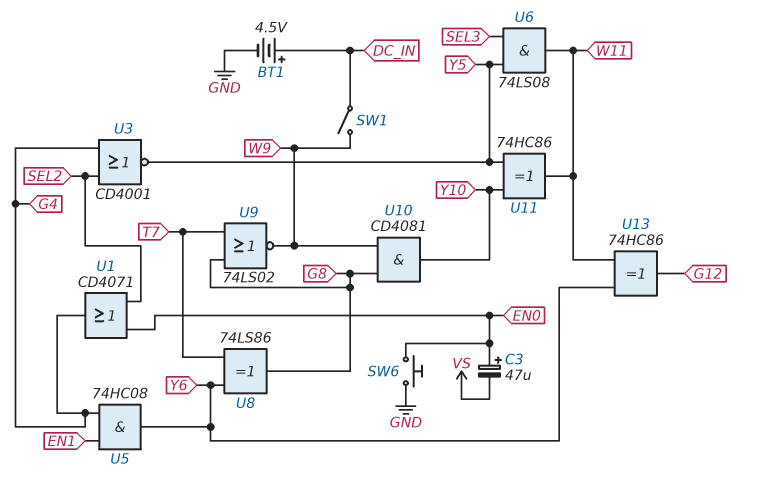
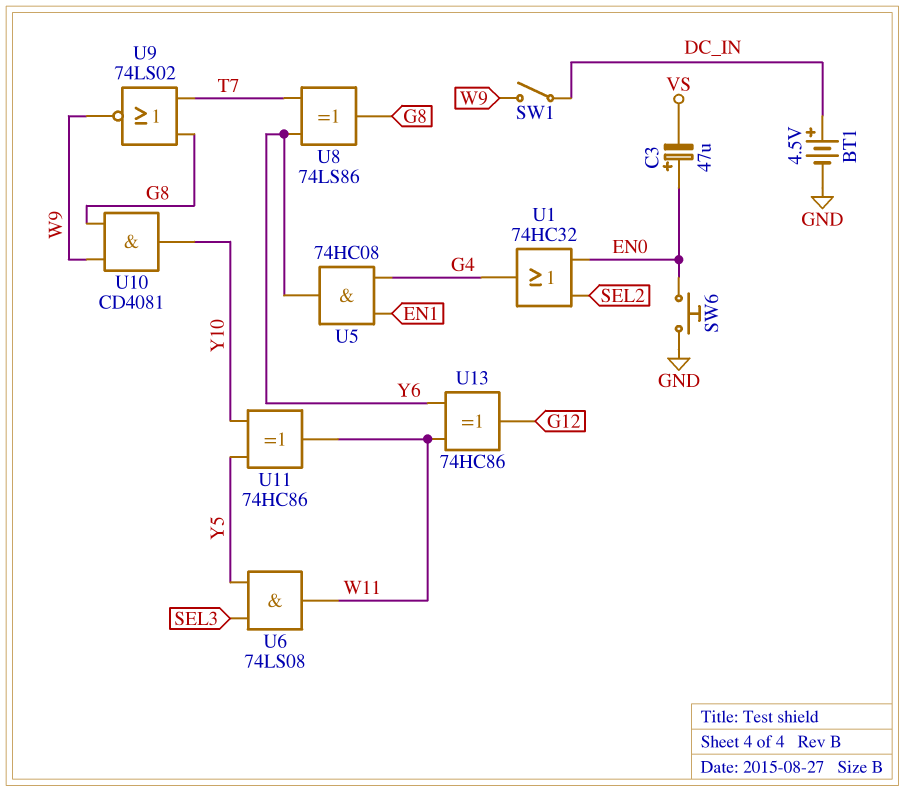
U1: OR CD4071 (in EN0, in SEL2, out G4) -> OR 74HC32 (in EN0, in SEL2, out G4)
U3: NOR CD4001 (in G4, in SEL2, out Y5) -> none

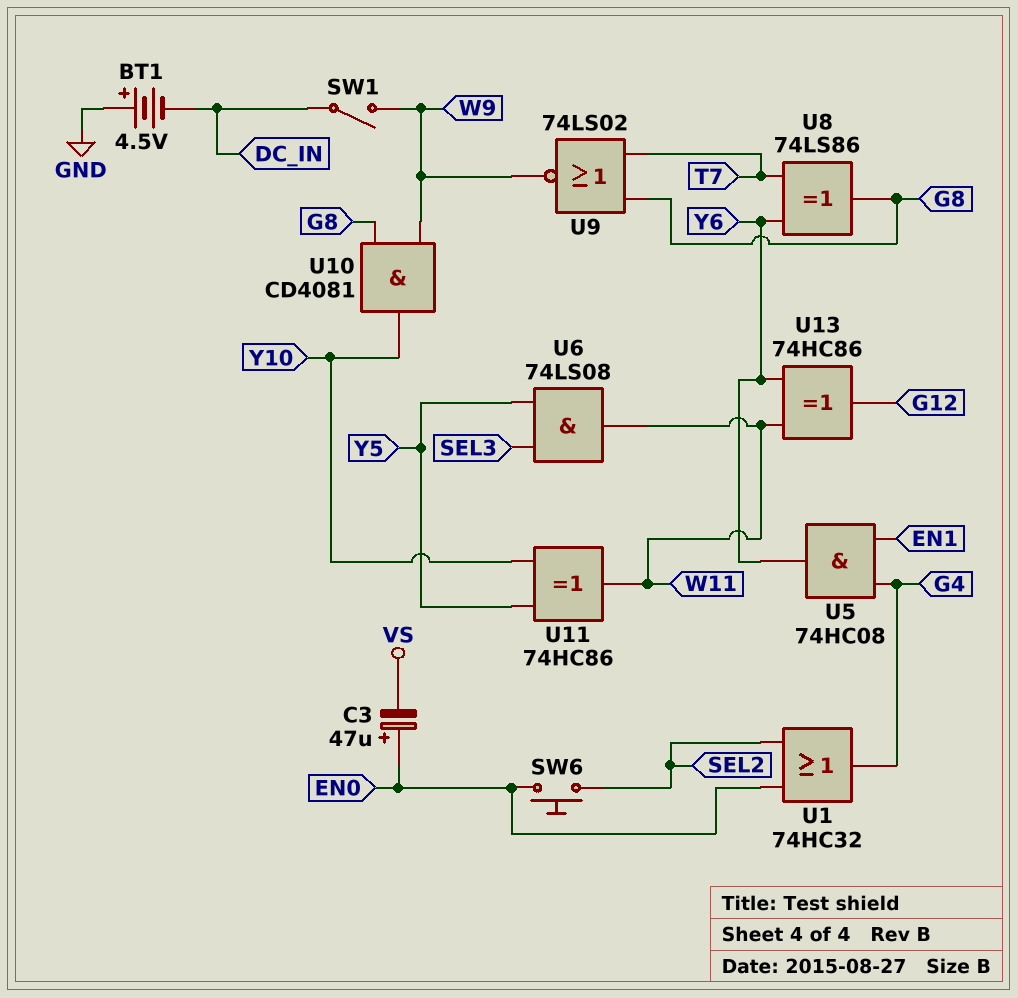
BT1: 4.5V (plus DC_IN, minus GND) -> 4.5V (plus GND, minus DC_IN)
SW6: button (EN0, GND) -> button (EN0, SEL2)

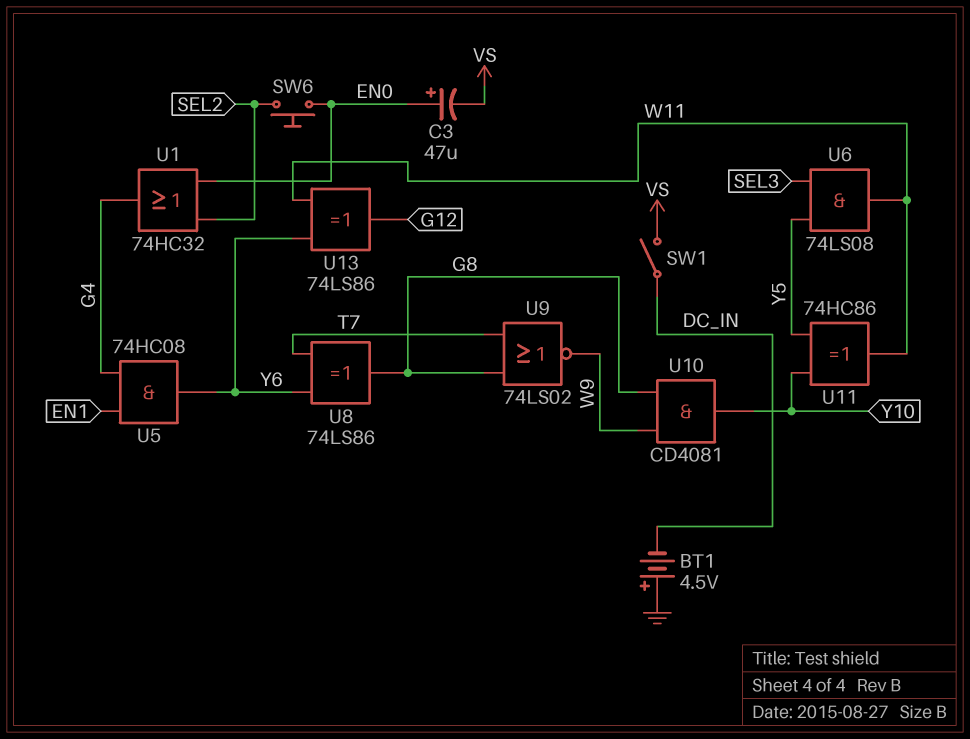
SW1: switch (DC_IN, W9) -> switch (DC_IN, VS)
U13: XOR 74HC86 (in W11, in Y6, out G12) -> XOR 74LS86 (in W11, in Y6, out G12)

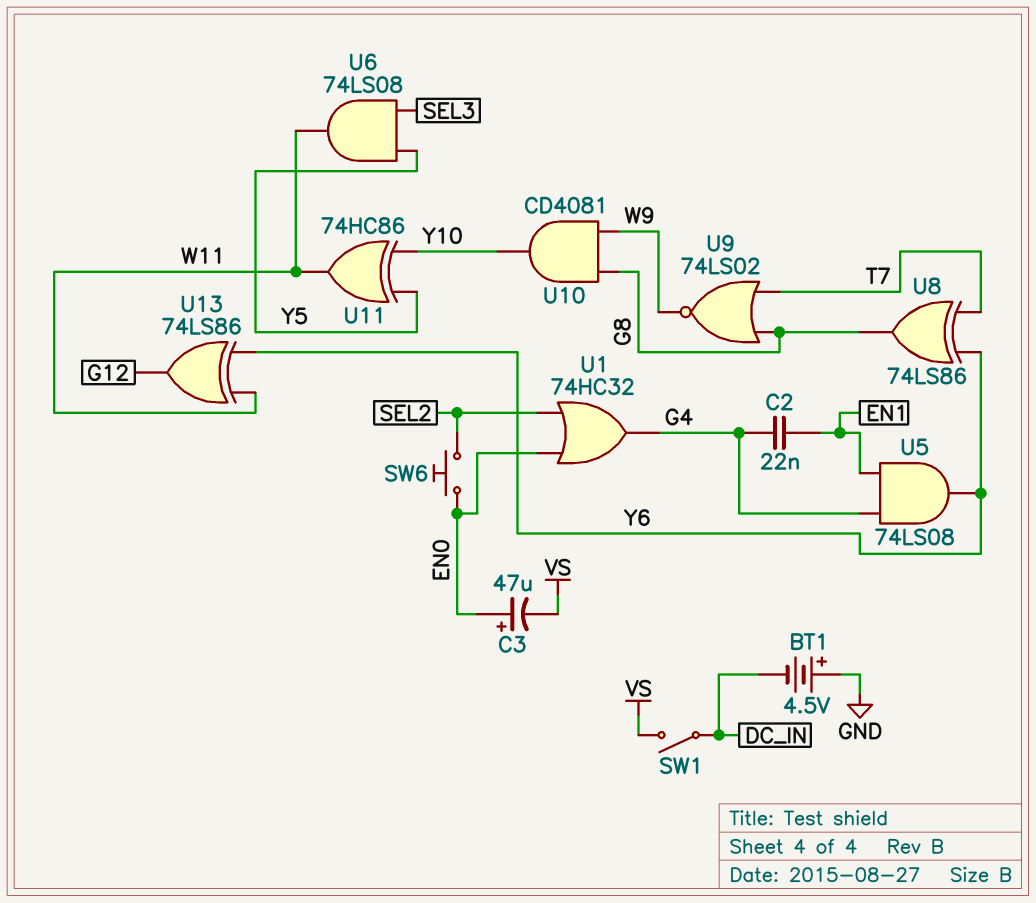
C2: none -> 22nF (EN1, G4)
U5: AND 74HC08 (in EN1, in G4, out Y6) -> AND 74LS08 (in EN1, in G4, out Y6)

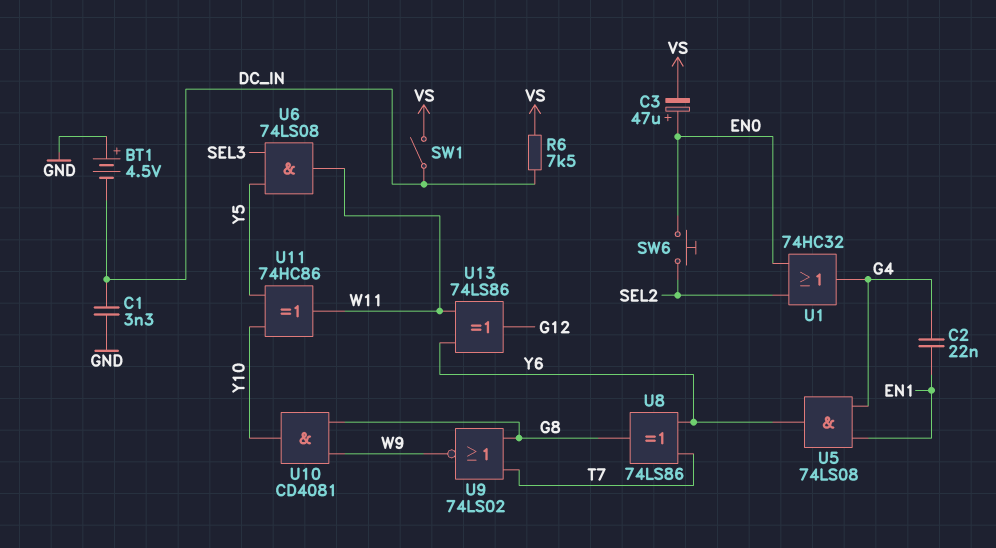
C1: none -> 3.3nF (DC_IN, GND)
R6: none -> 7.5k (DC_IN, VS)

